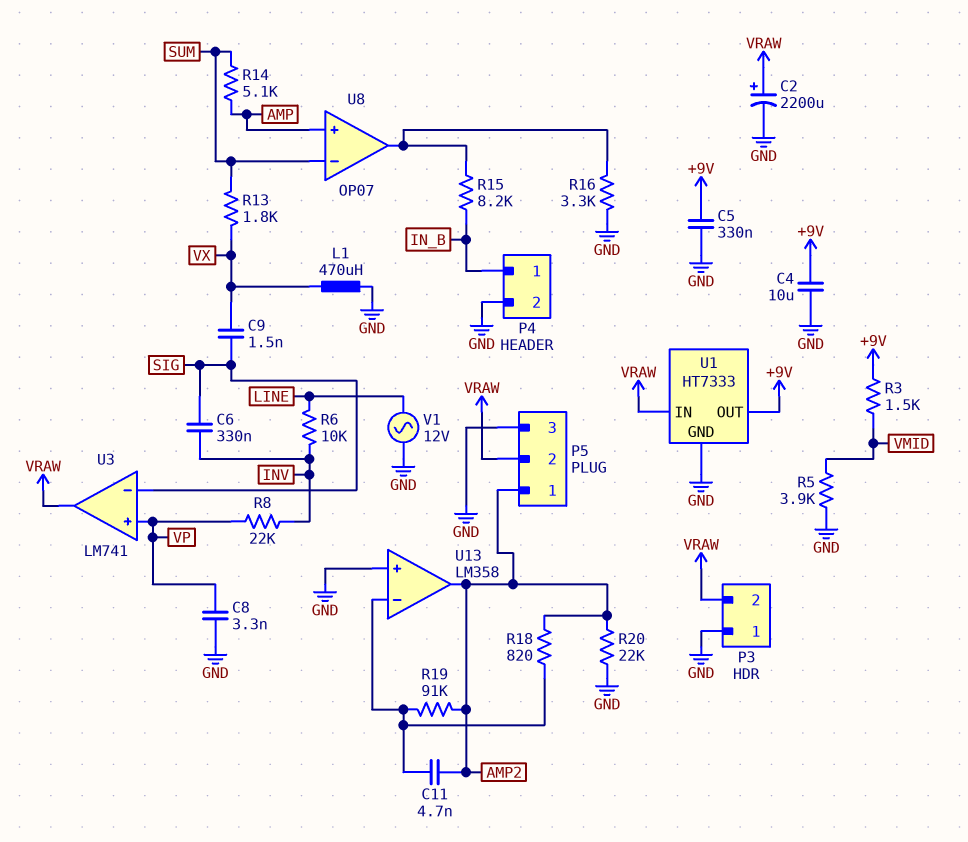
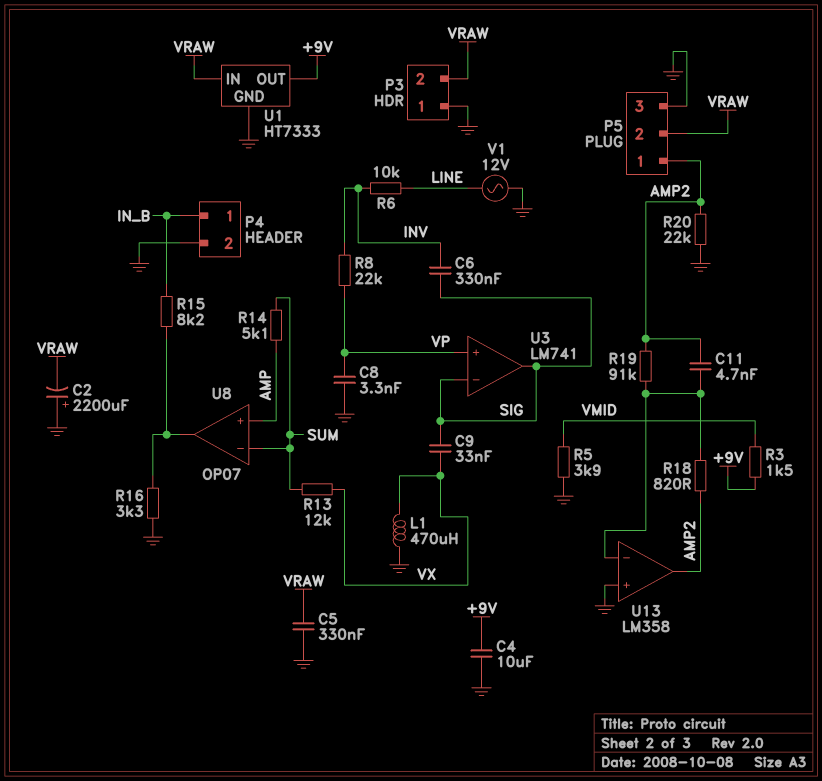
C2: 2200uF (plus VRAW, minus GND) -> 2200uF (plus GND, minus VRAW)
C5: 330nF (+9V, GND) -> 330nF (GND, VRAW)
C9: 1.5nF (SIG, VX) -> 33nF (SIG, VX)
R13: 1.8k (SUM, VX) -> 12k (SUM, VX)
U3 pin out: VRAW -> SIG

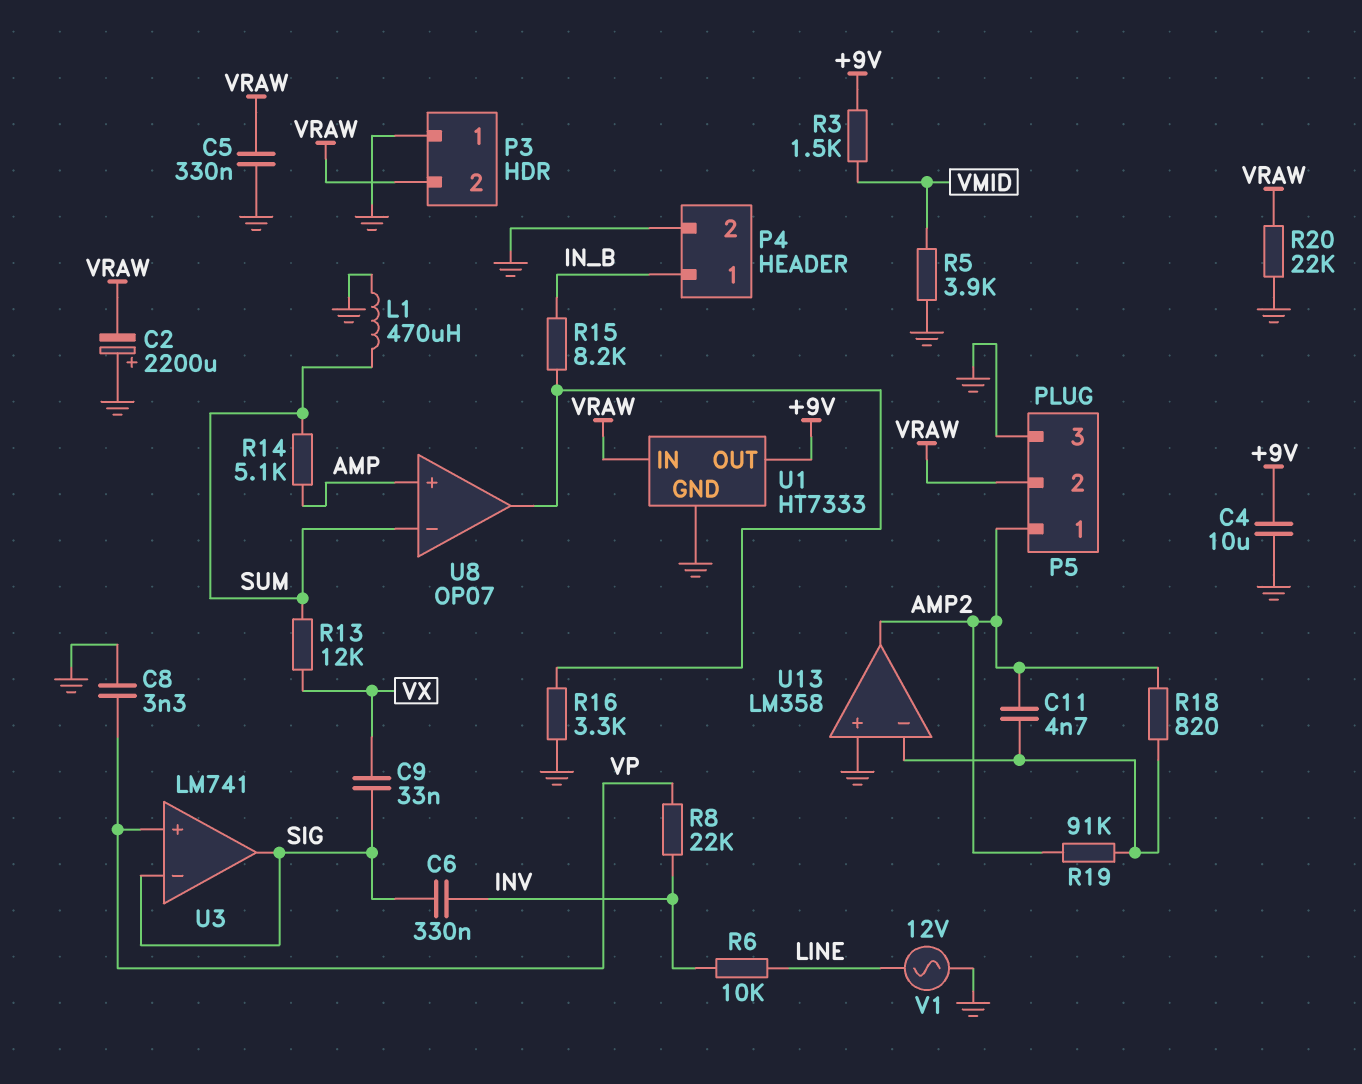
L1: 470uH (GND, VX) -> 470uH (GND, SUM)
R20: 22k (AMP2, GND) -> 22k (GND, VRAW)

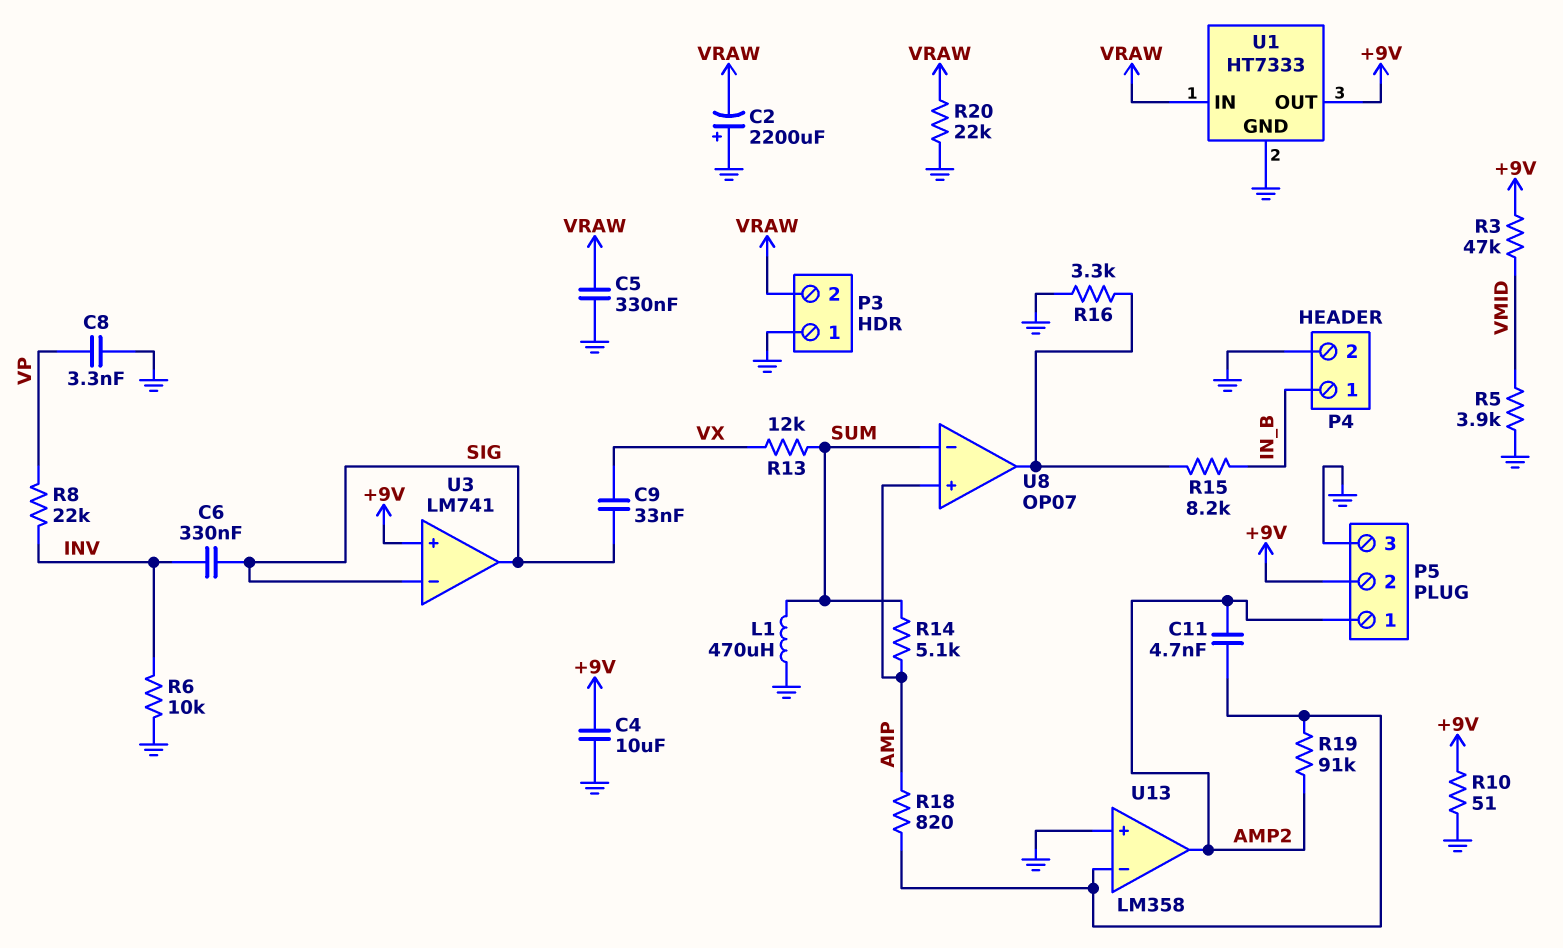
P5 pin 2: VRAW -> +9V
R3: 1.5k (+9V, VMID) -> 47k (+9V, VMID)
R6: 10k (INV, LINE) -> 10k (GND, INV)
R10: none -> 51 (+9V, GND)
R18: 820 (AMP2, U13/in-) -> 820 (AMP, U13/in-)
U3 pin in+: VP -> +9V
V1: AC 12V (GND, LINE) -> none

